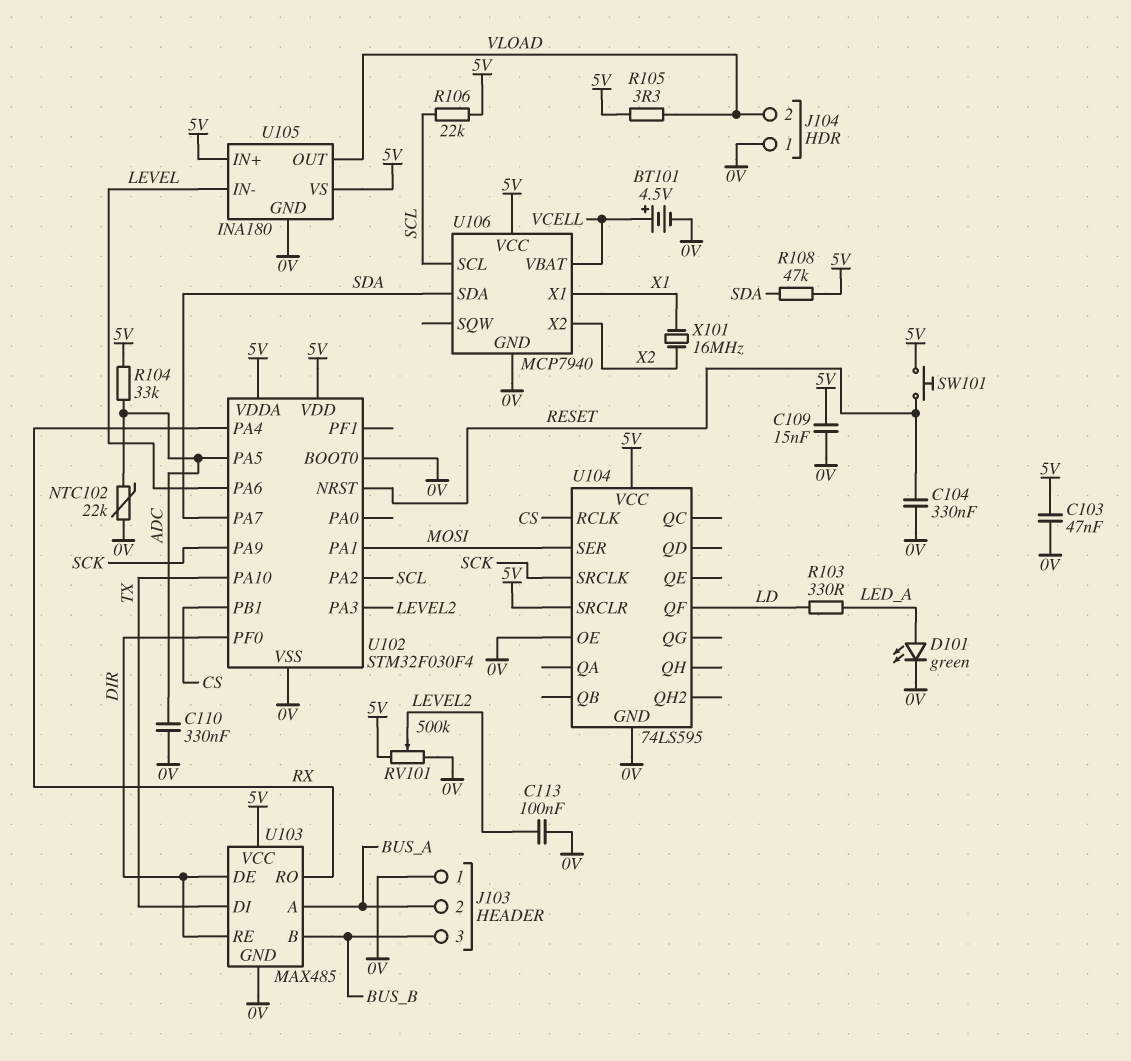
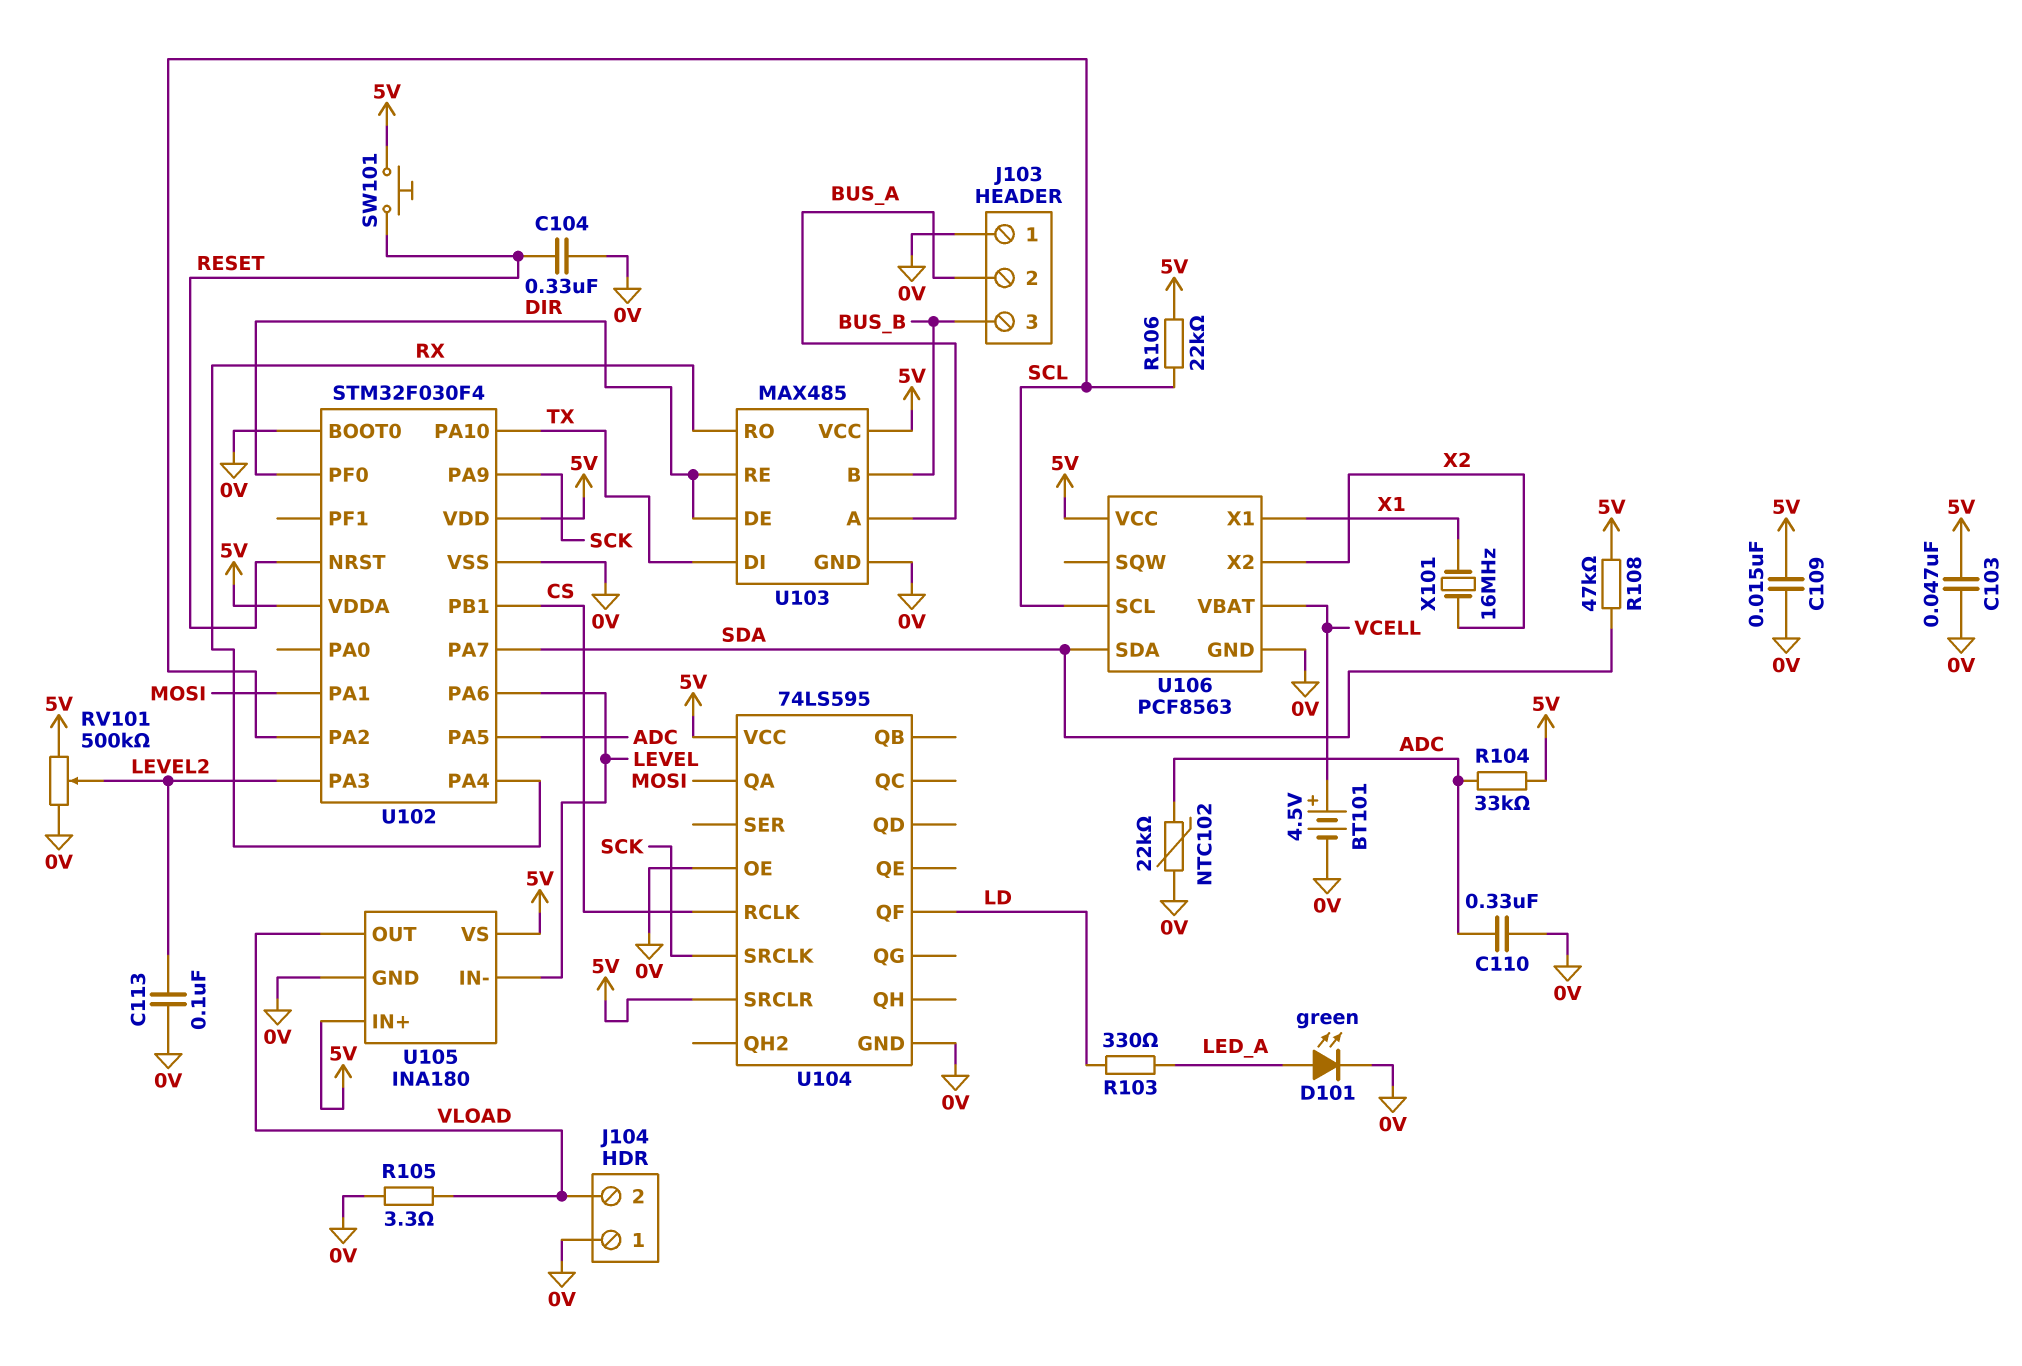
R105: 3.3 (5V, VLOAD) -> 3.3 (0V, VLOAD)
U104 pin QA: none -> MOSI
U104 pin SER: MOSI -> none
U106: MCP7940 -> PCF8563

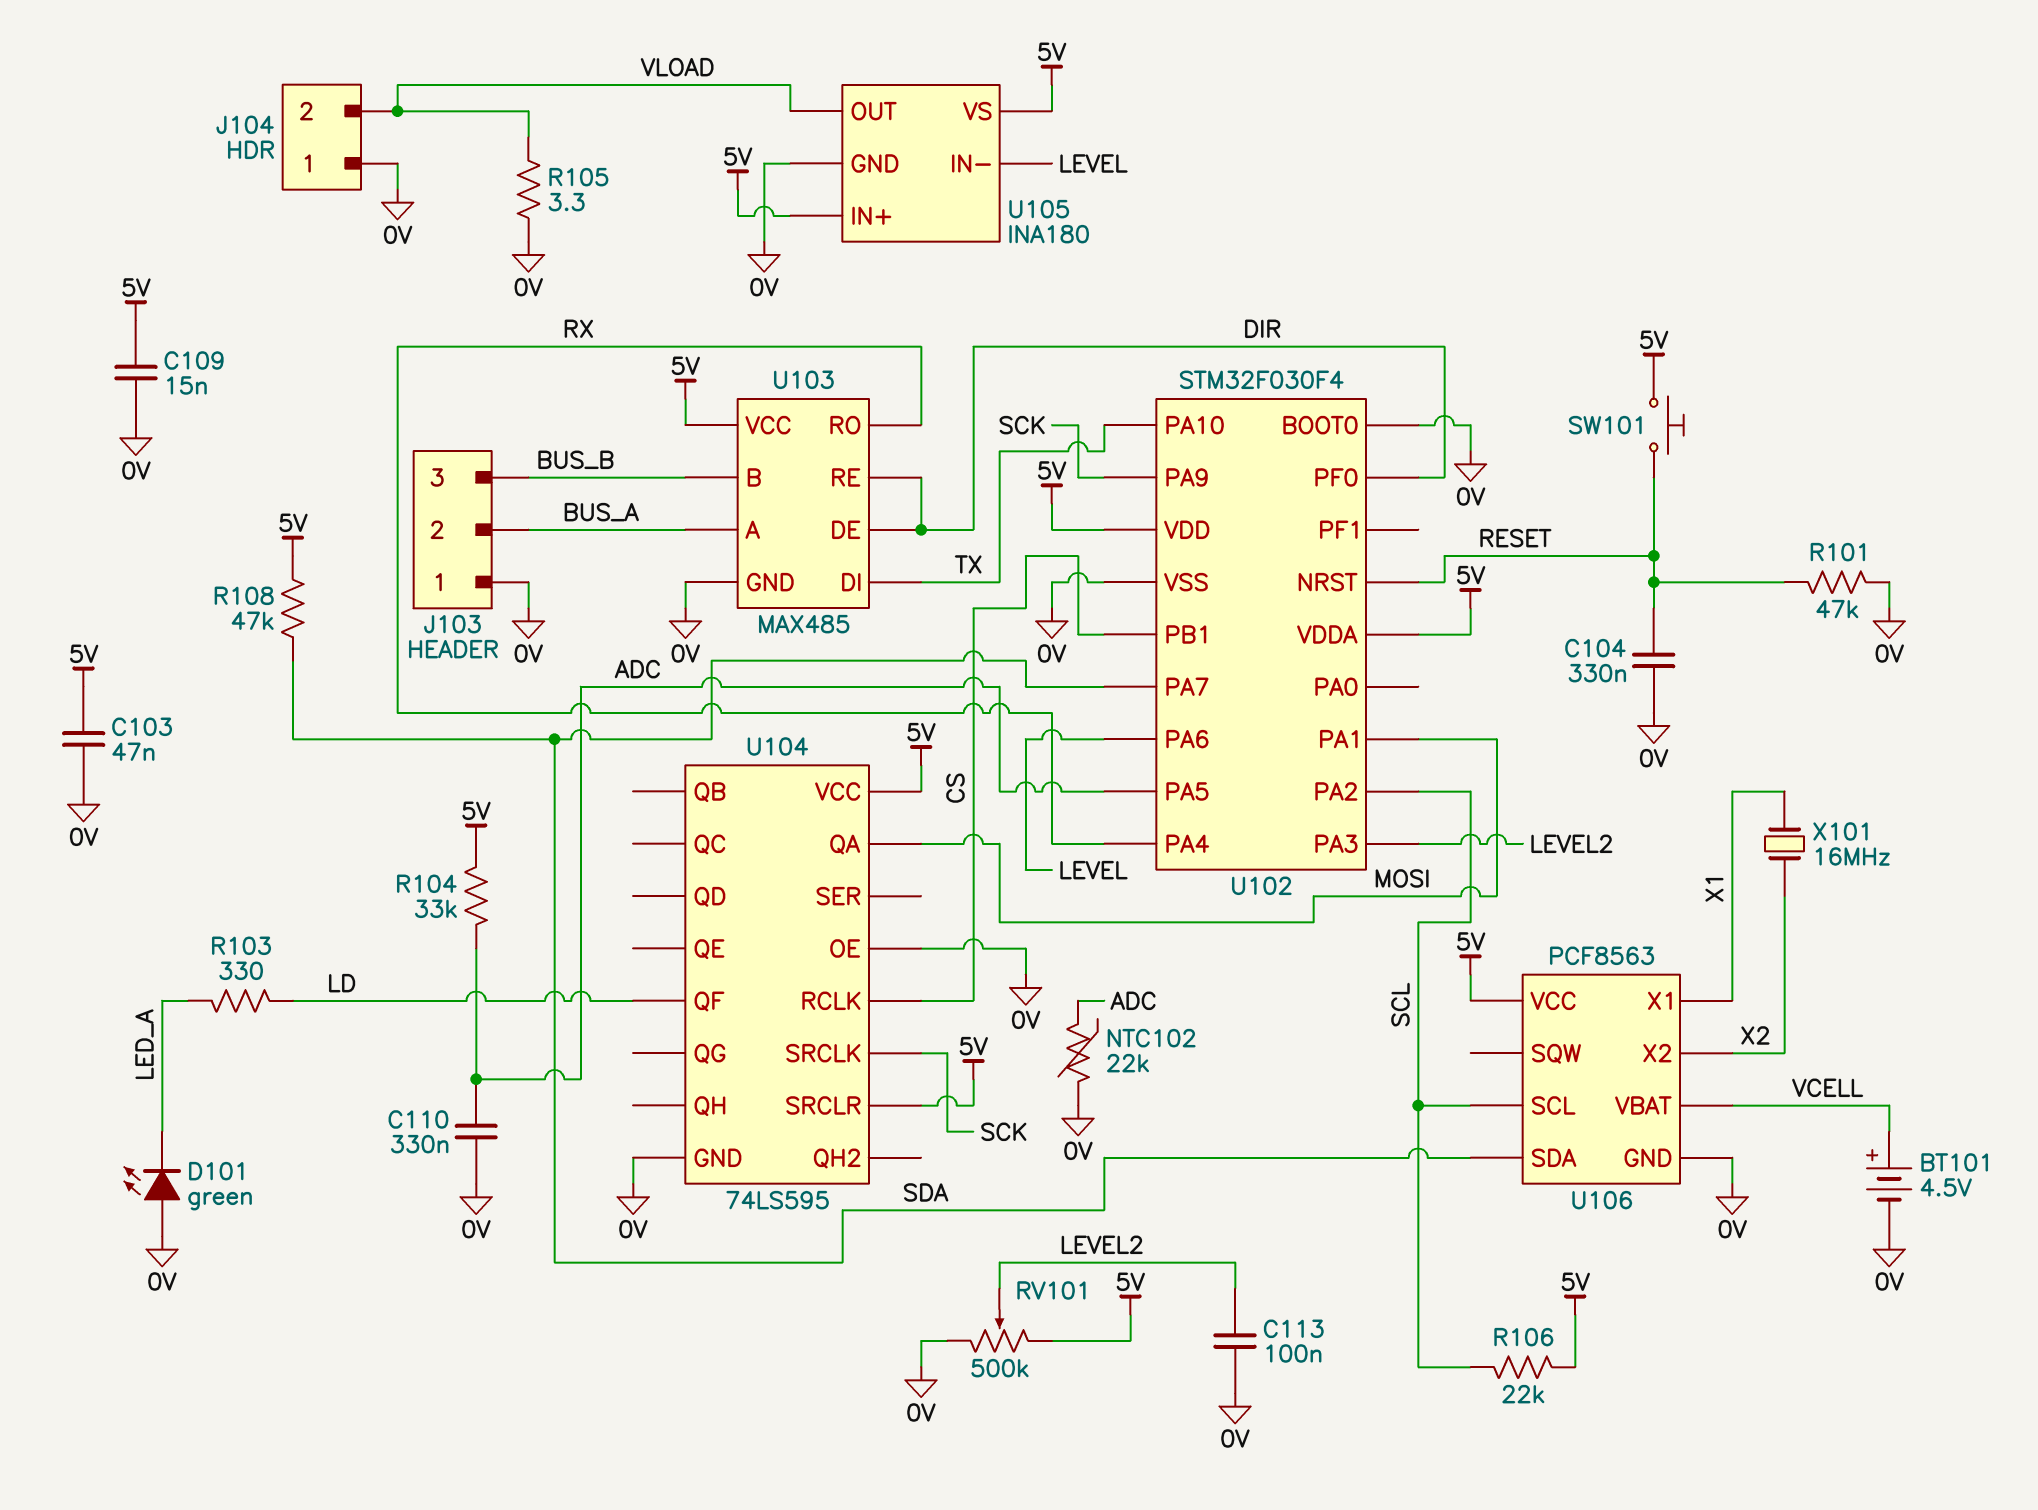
D101: LED green (A LED_A, K 0V) -> LED green (A 0V, K LED_A)
R101: none -> 47k (0V, RESET)

